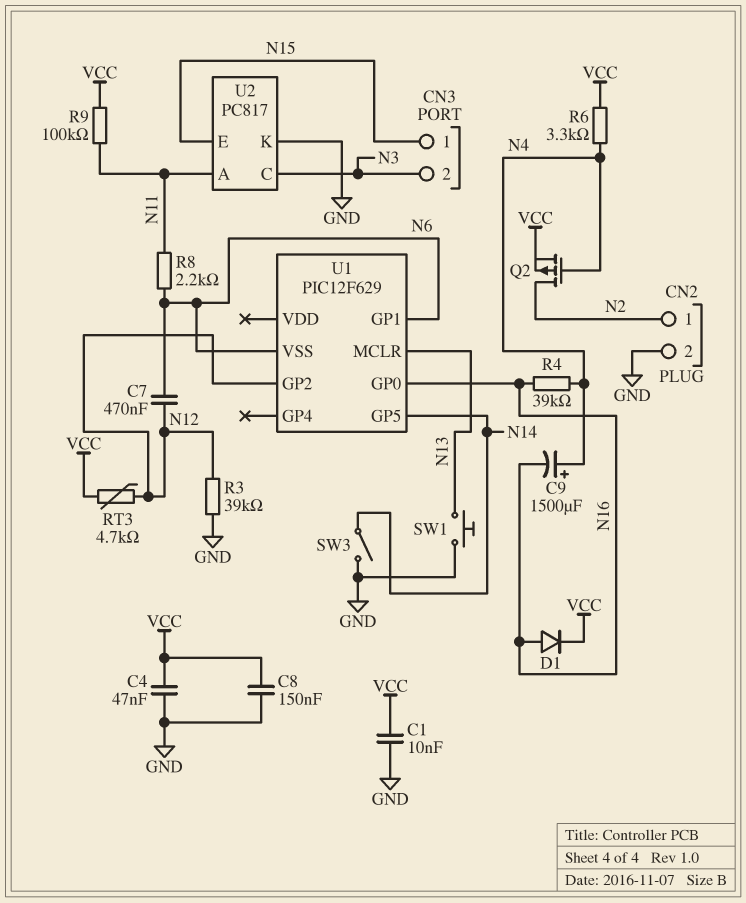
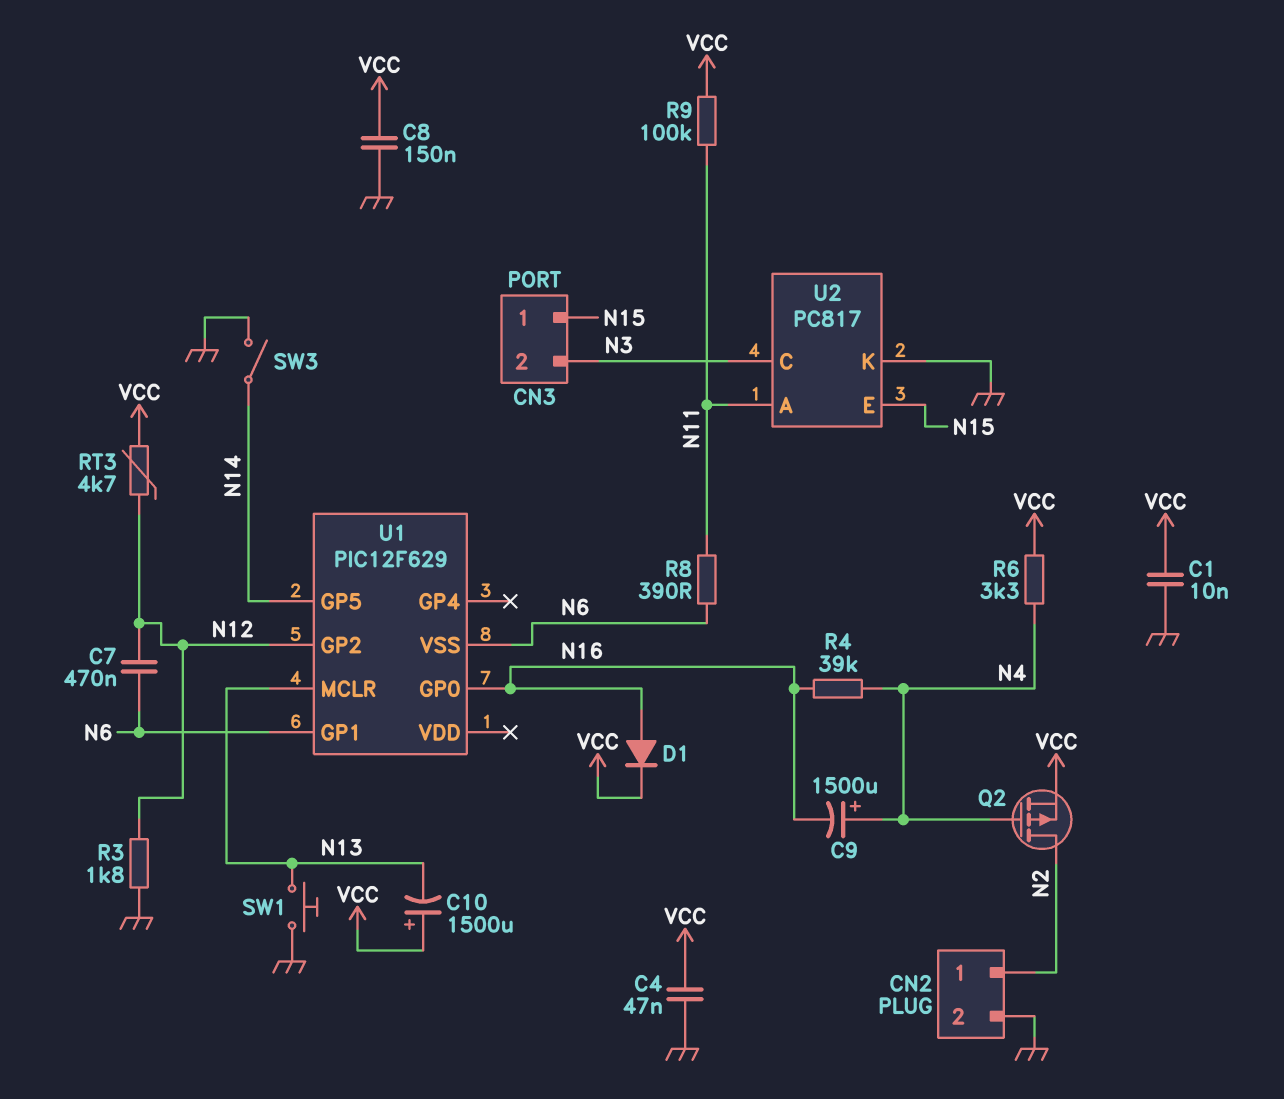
C10: none -> 1500uF (plus VCC, minus N13)
R3: 39k (GND, N12) -> 1.8k (GND, N12)
R8: 2.2k (N6, N11) -> 390 (N6, N11)

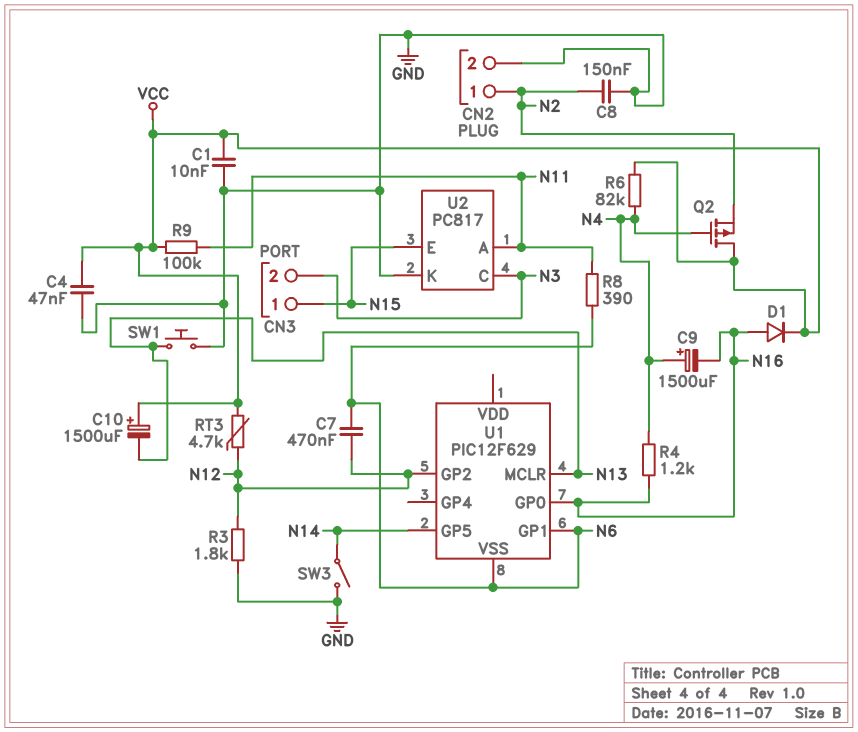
C8: 150nF (GND, VCC) -> 150nF (GND, N2)
Q2: PMOS (G N4, D N2, S VCC) -> PMOS (G N4, D VCC, S N2)
R4: 39k (N4, N16) -> 1.2k (N4, N16)
R6: 3.3k (N4, VCC) -> 82k (N4, VCC)

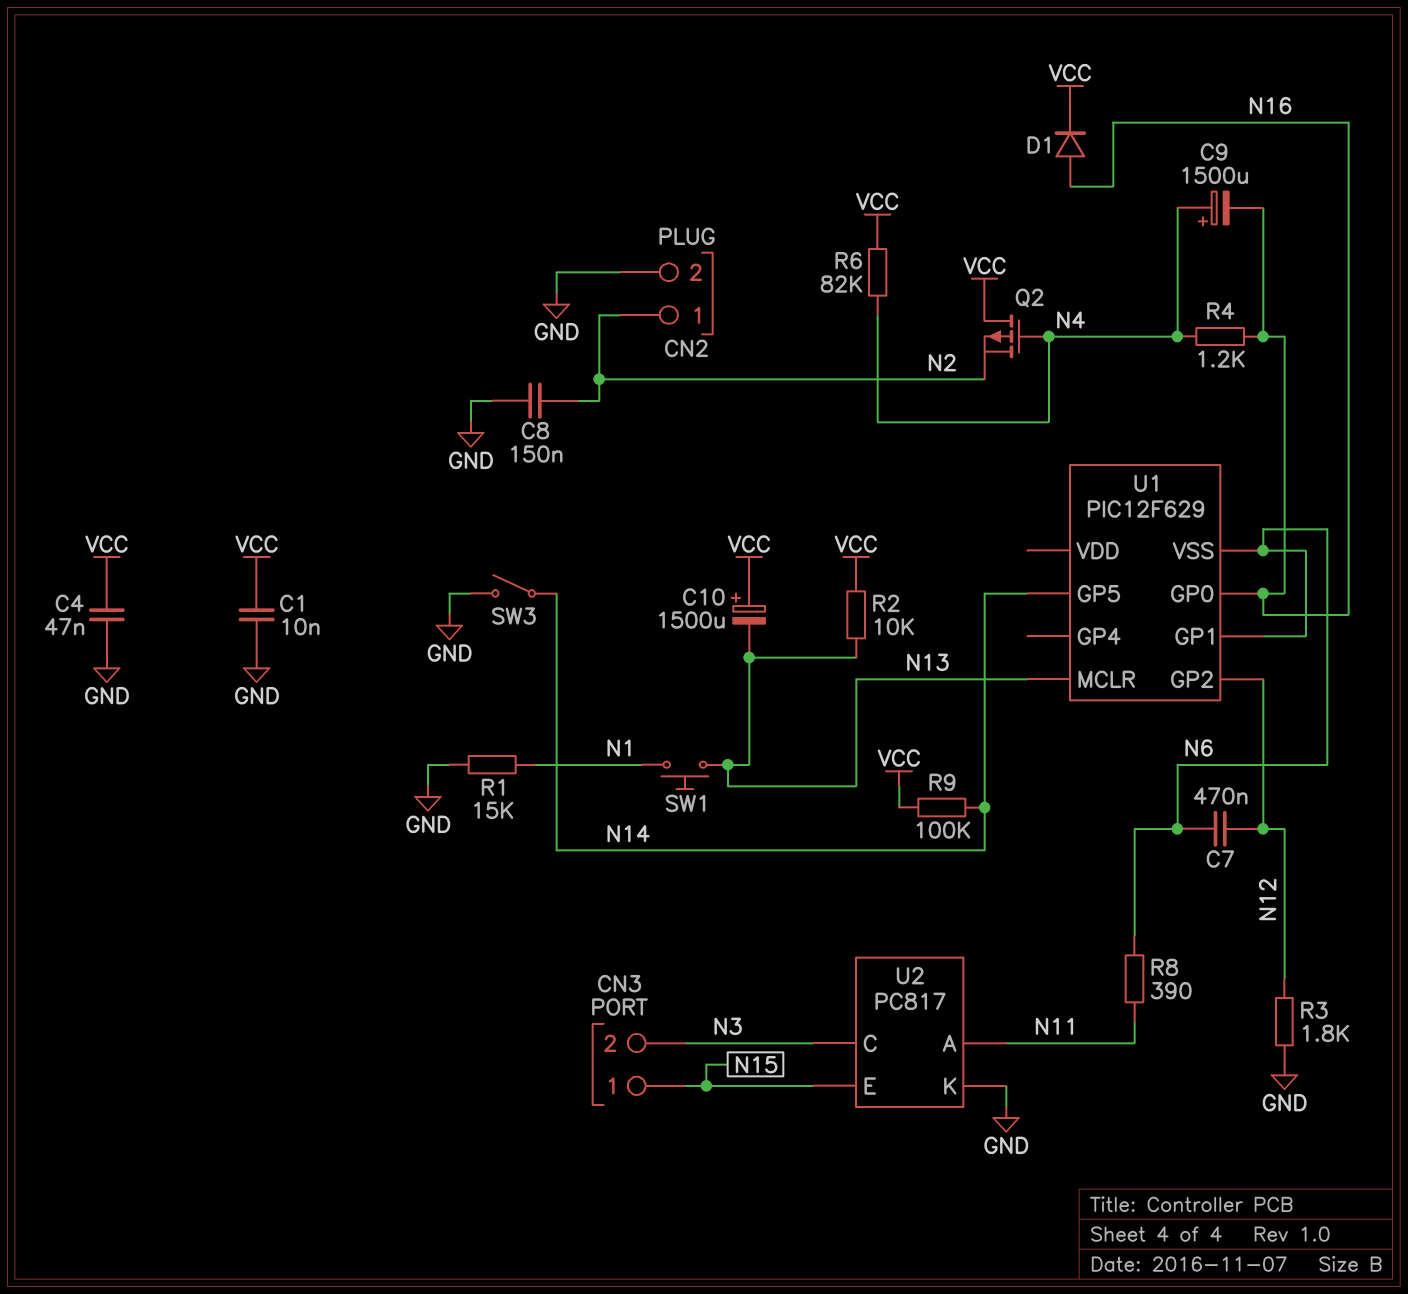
R1: none -> 15k (GND, N1)
R2: none -> 10k (N13, VCC)
R9: 100k (N11, VCC) -> 100k (N14, VCC)
RT3: 4.7k (N12, VCC) -> none
SW1: button (GND, N13) -> button (N1, N13)

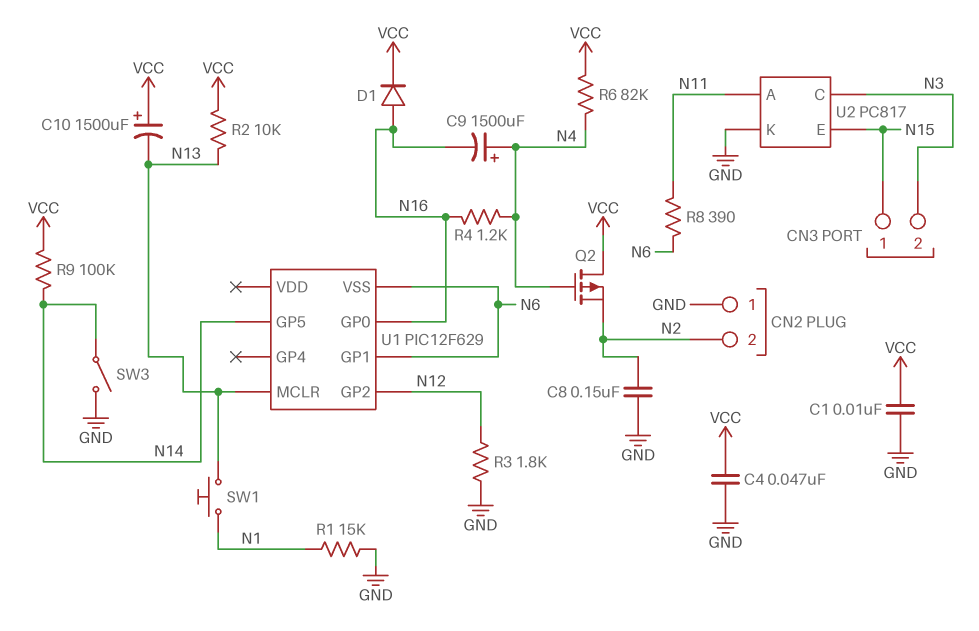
C7: 470nF (N6, N12) -> none
CN2 pin 1: N2 -> GND
CN2 pin 2: GND -> N2

